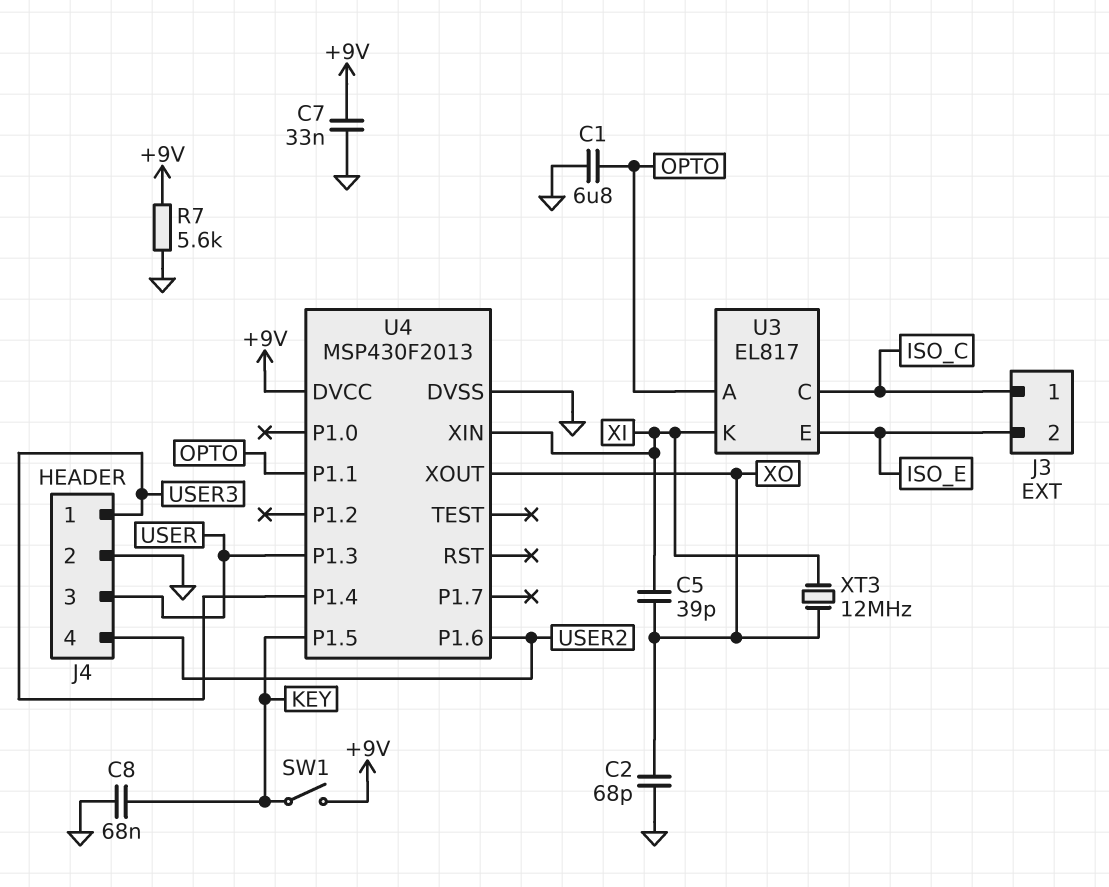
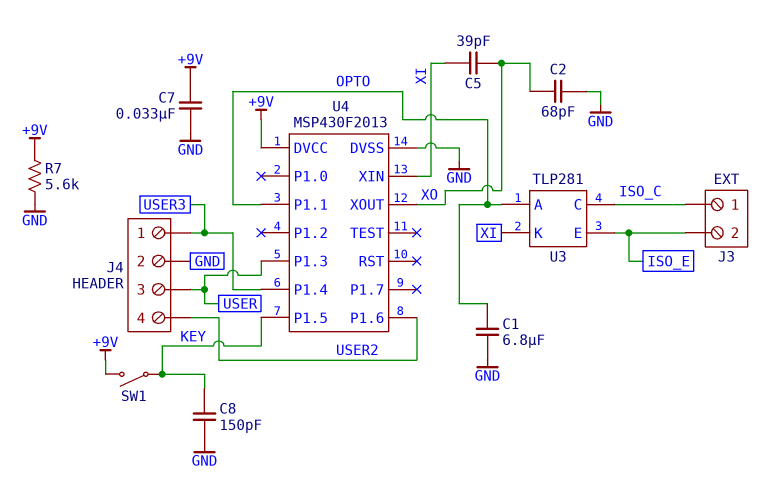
C8: 68nF (GND, KEY) -> 150pF (GND, KEY)
U3: EL817 -> TLP281
XT3: 12MHz (XI, XO) -> none

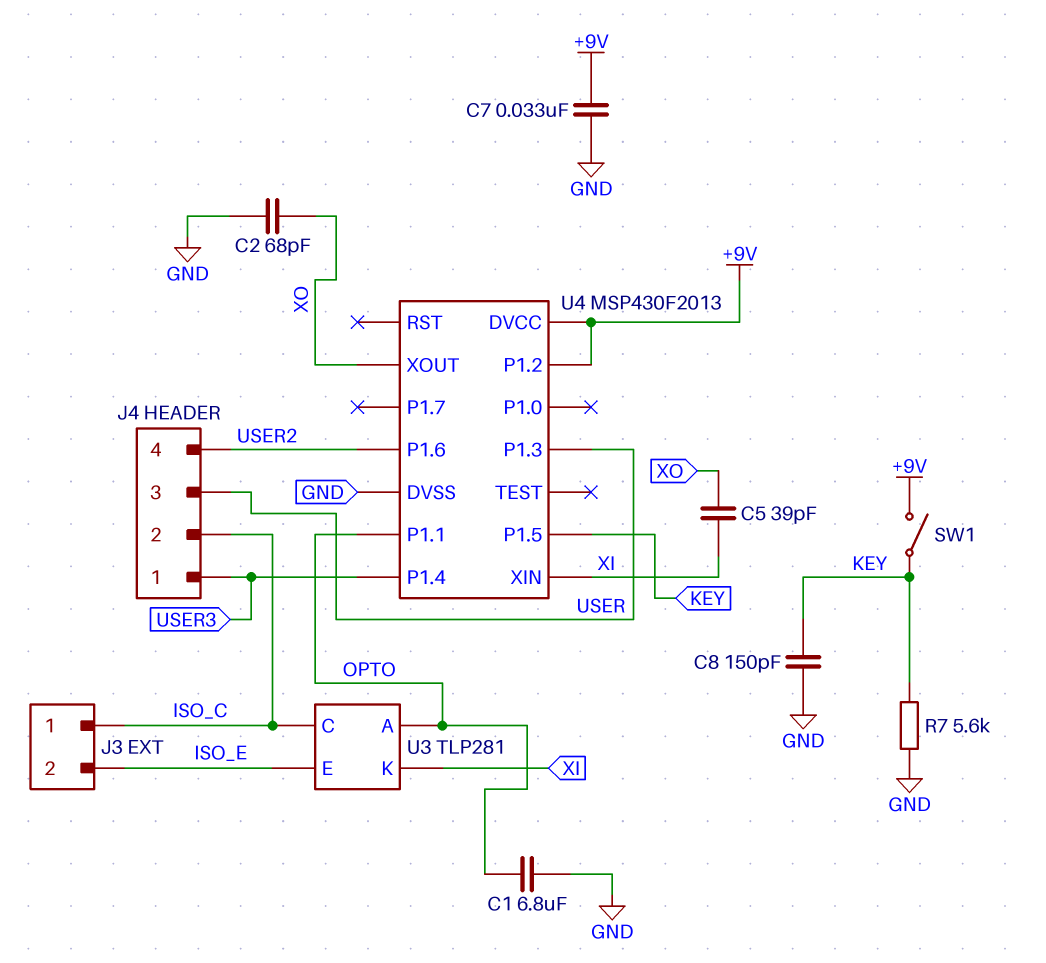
J4 pin 2: GND -> ISO_C
R7: 5.6k (+9V, GND) -> 5.6k (GND, KEY)
U4 pin P1.2: none -> +9V

